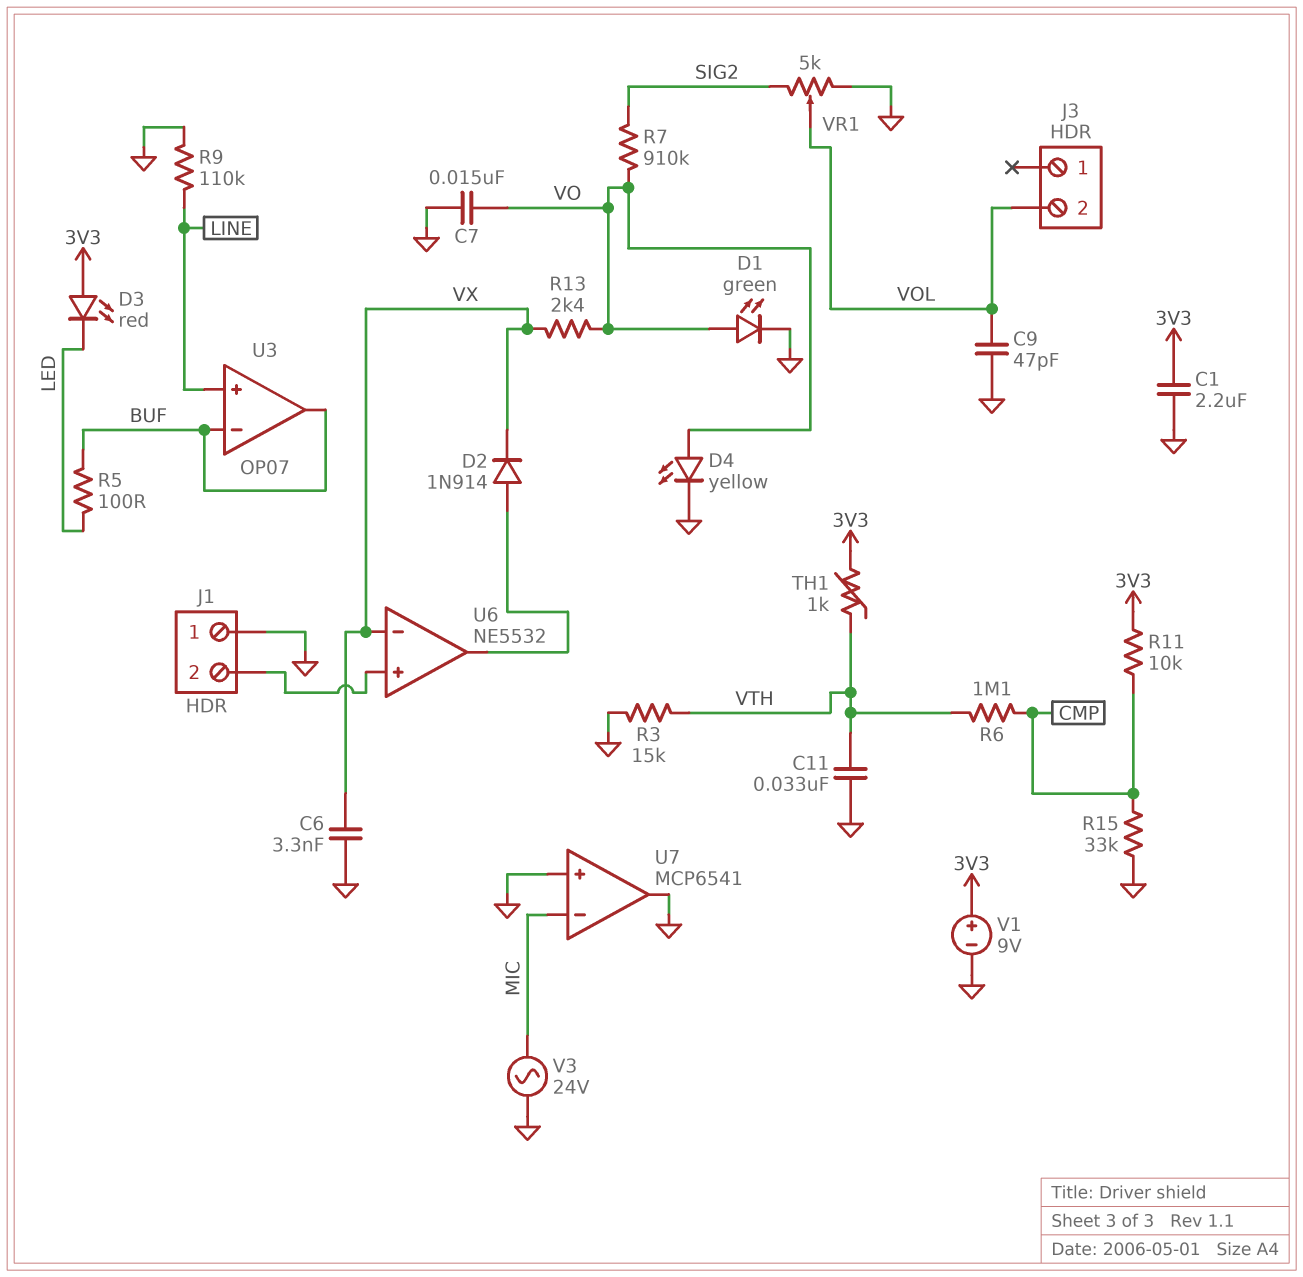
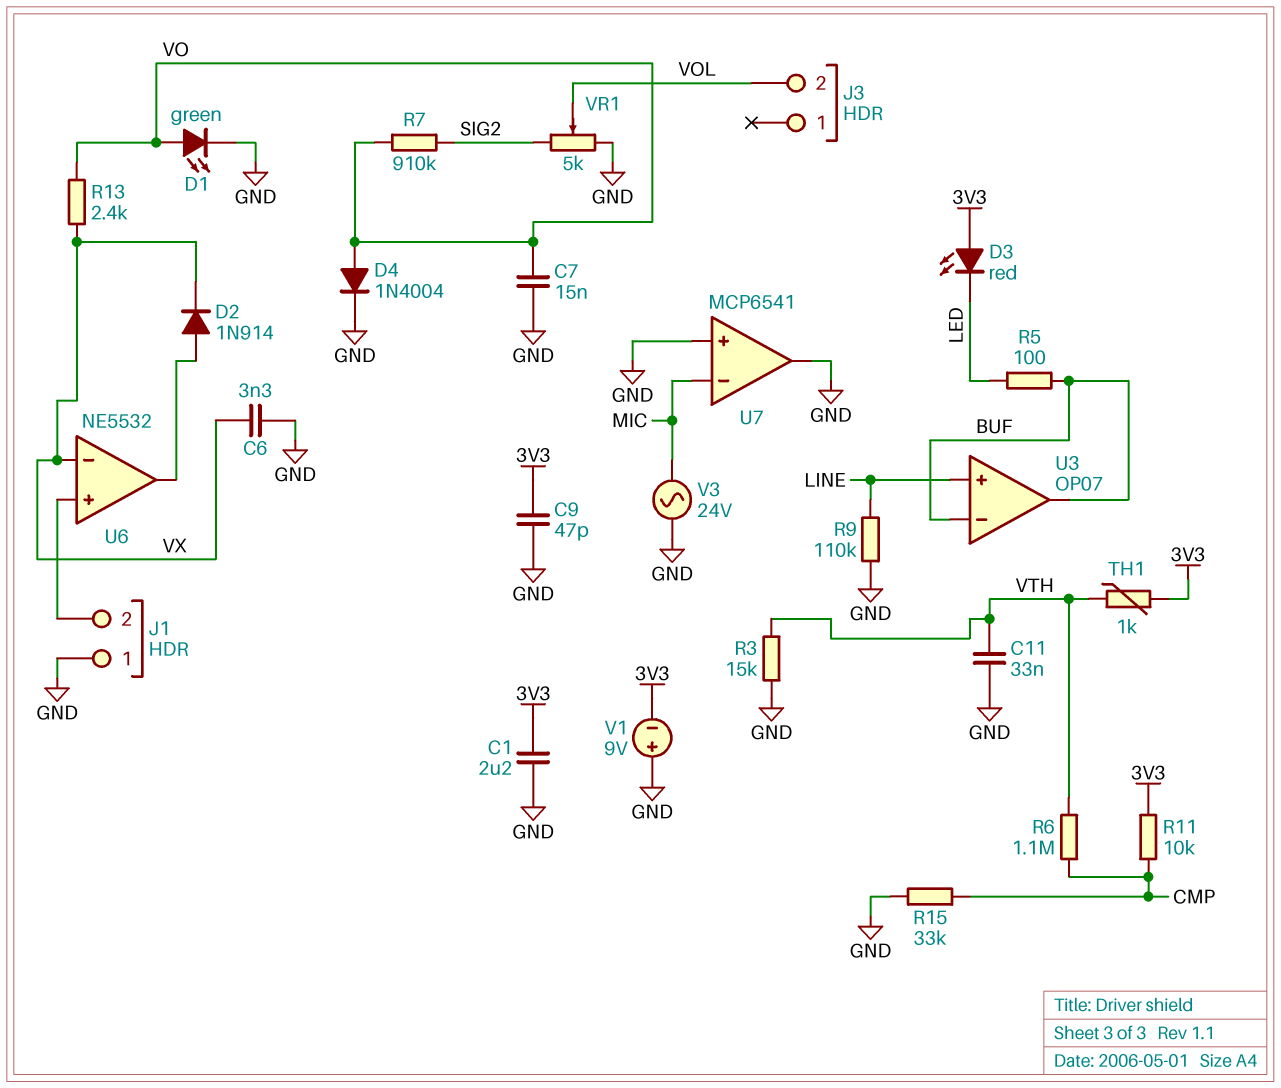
C9: 47pF (GND, VOL) -> 47pF (3V3, GND)
D4: LED yellow (A VO, K GND) -> diode 1N4004 (A VO, K GND)
V1: 9V (plus 3V3, minus GND) -> 9V (plus GND, minus 3V3)

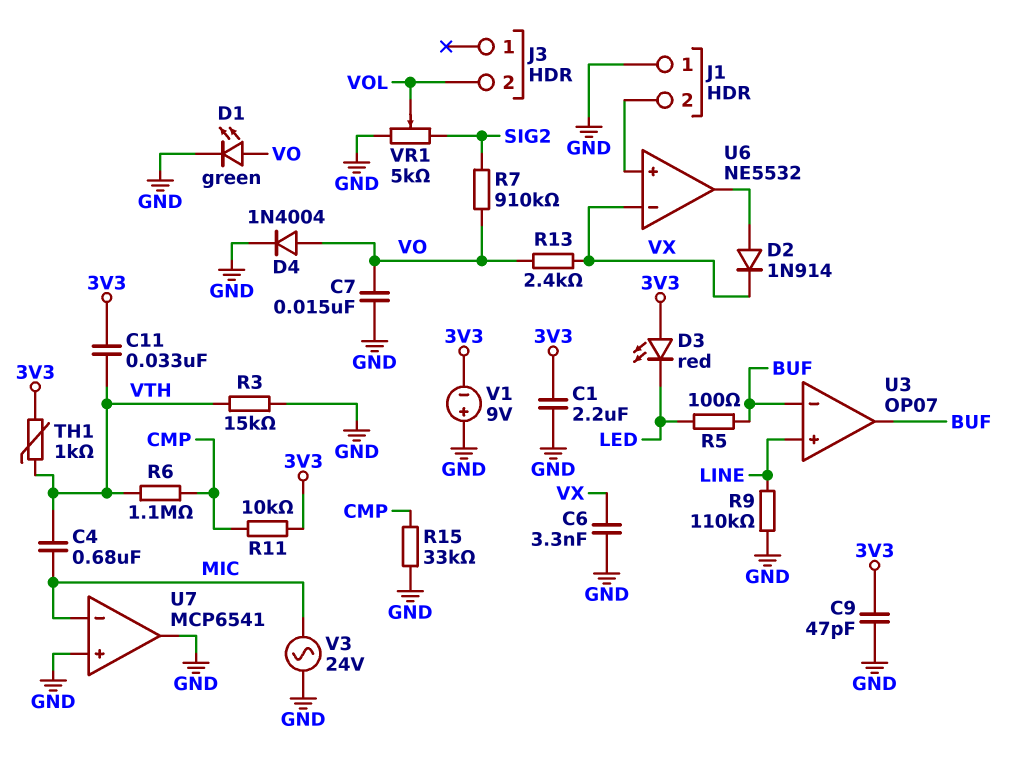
C4: none -> 680nF (MIC, VTH)
C11: 33nF (GND, VTH) -> 33nF (3V3, VTH)

